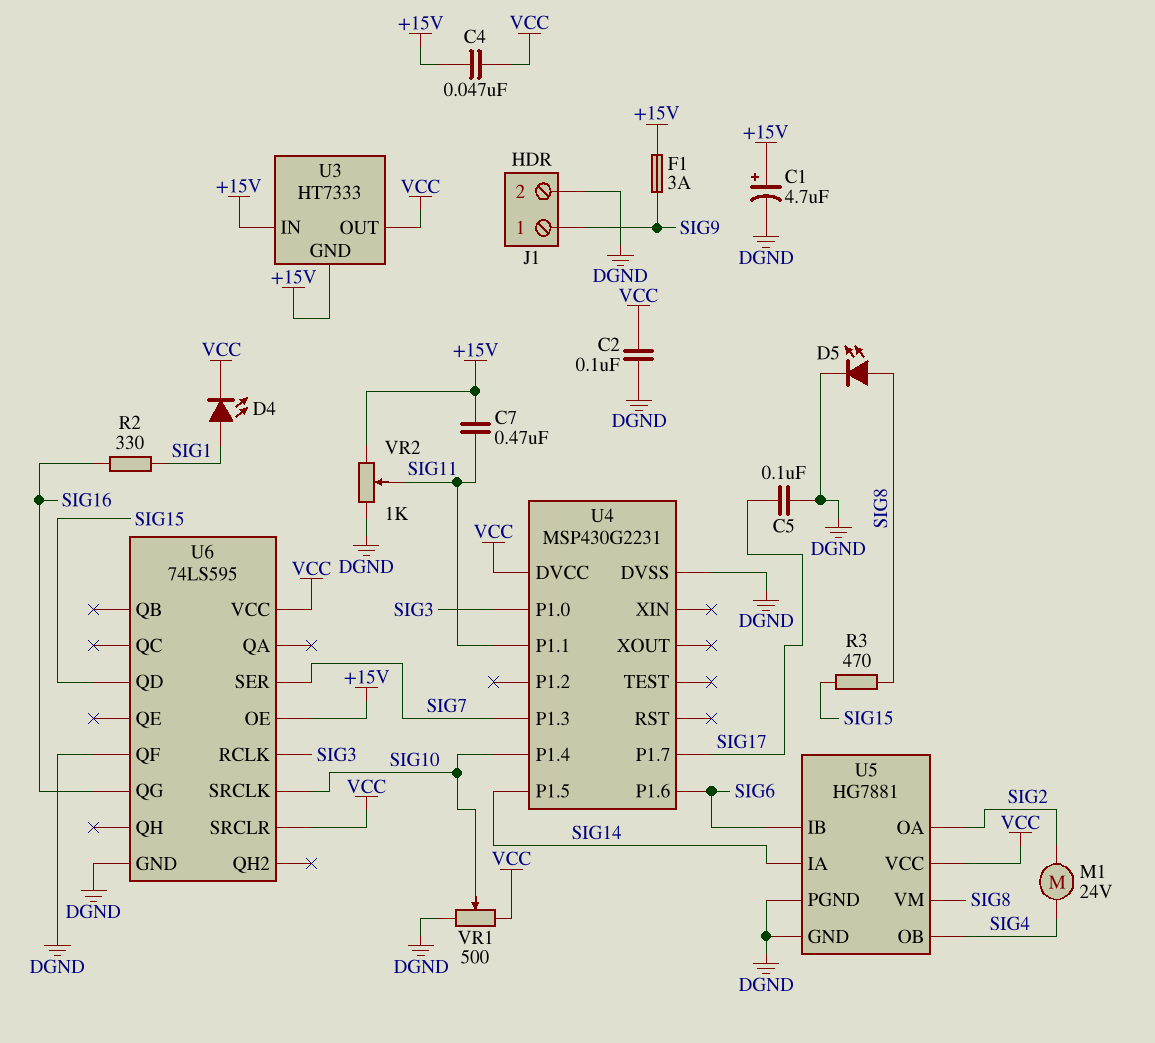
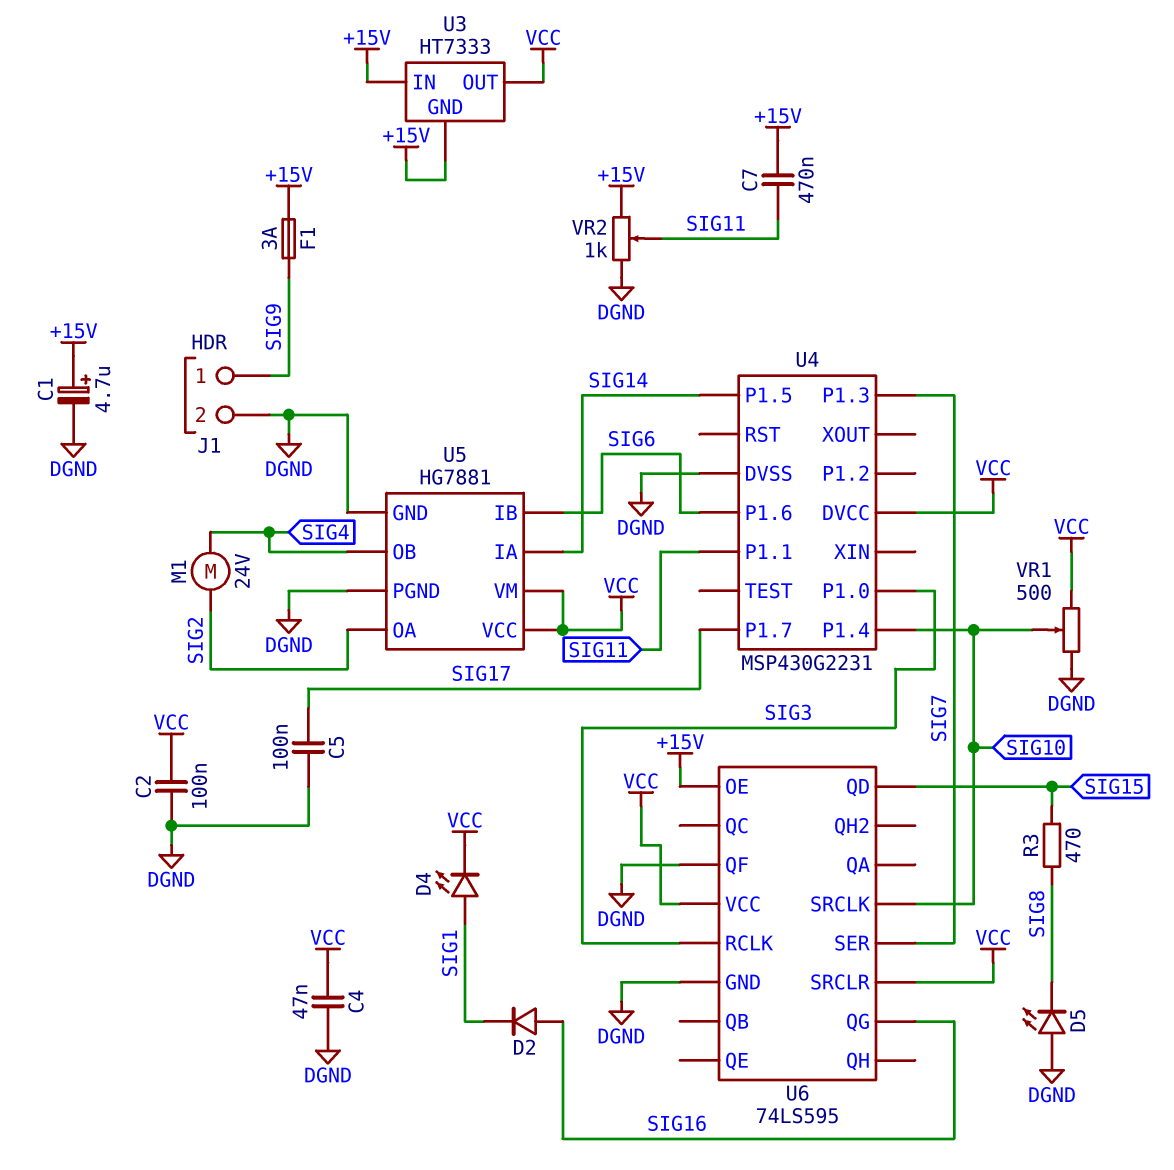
C4: 47nF (+15V, VCC) -> 47nF (DGND, VCC)
D2: none -> diode (A SIG16, K SIG1)
D5: LED (A SIG8, K DGND) -> LED (A DGND, K SIG8)
R2: 330 (SIG1, SIG16) -> none
U5 pin VM: SIG8 -> VCC

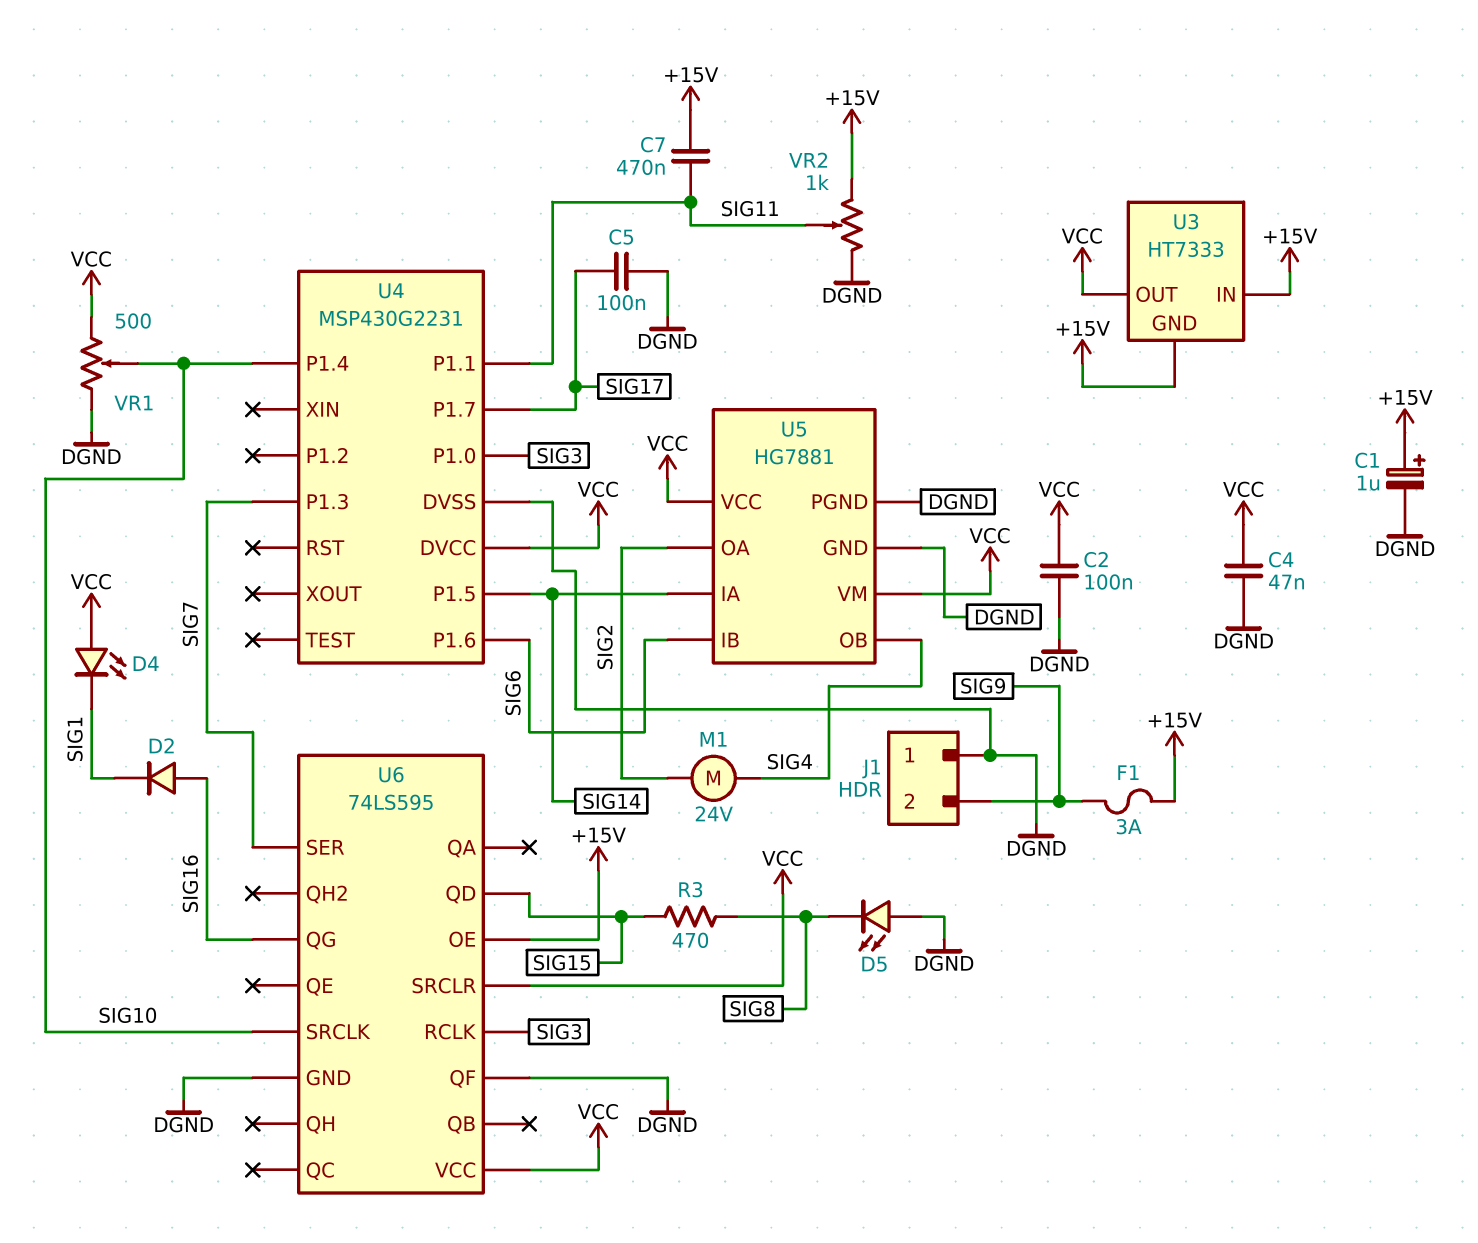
C1: 4.7uF (plus +15V, minus DGND) -> 1uF (plus +15V, minus DGND)
D4: LED (A SIG1, K VCC) -> LED (A VCC, K SIG1)
J1 pin 1: SIG9 -> DGND
J1 pin 2: DGND -> SIG9

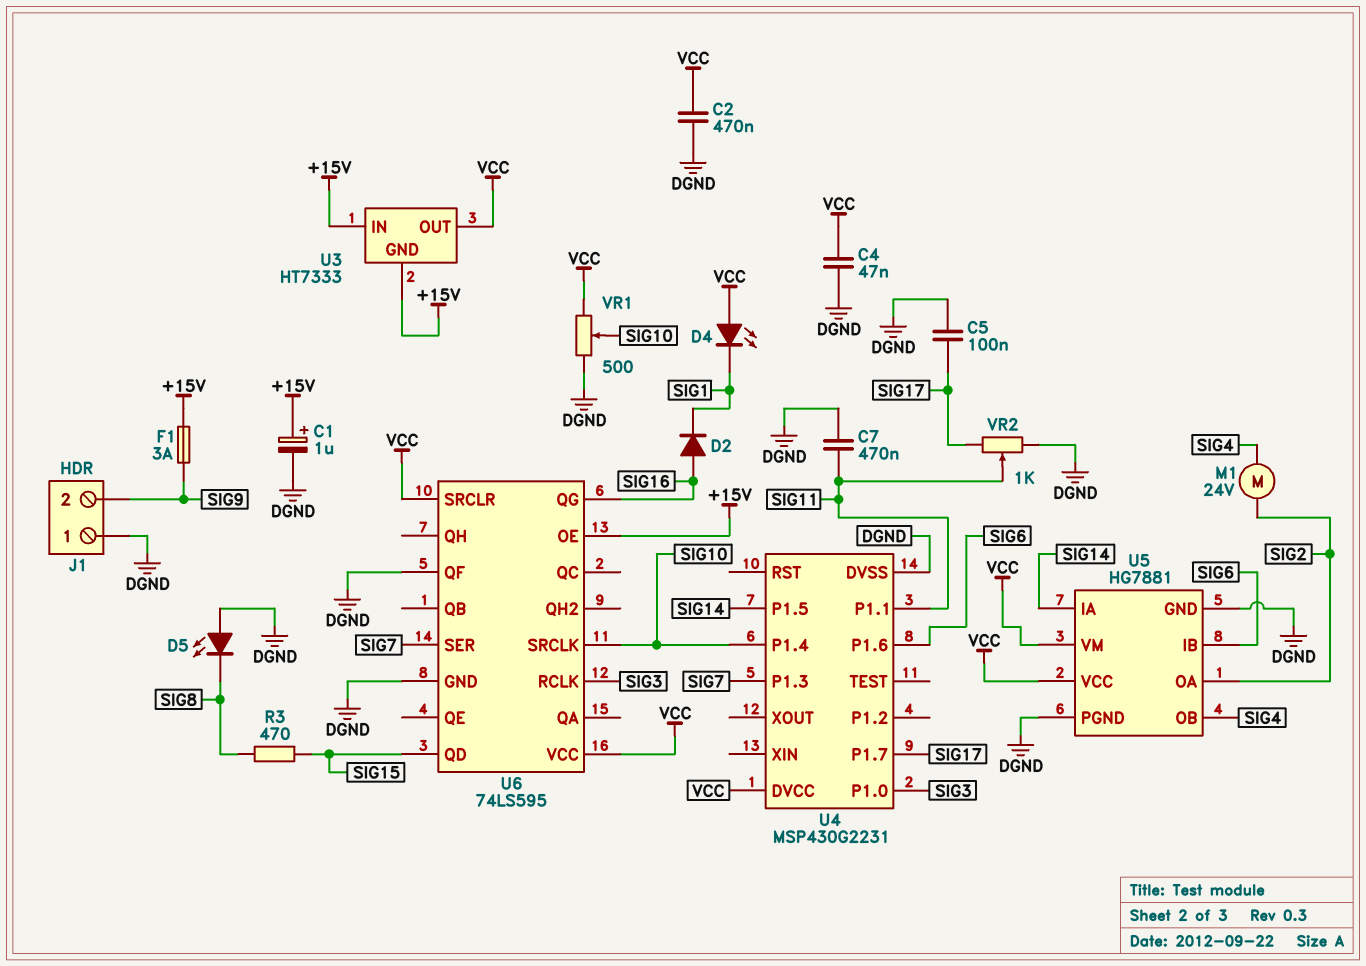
C2: 100nF (DGND, VCC) -> 470nF (DGND, VCC)
C7: 470nF (+15V, SIG11) -> 470nF (DGND, SIG11)
VR2: 1k (+15V, DGND, wiper SIG11) -> 1k (DGND, SIG17, wiper SIG11)

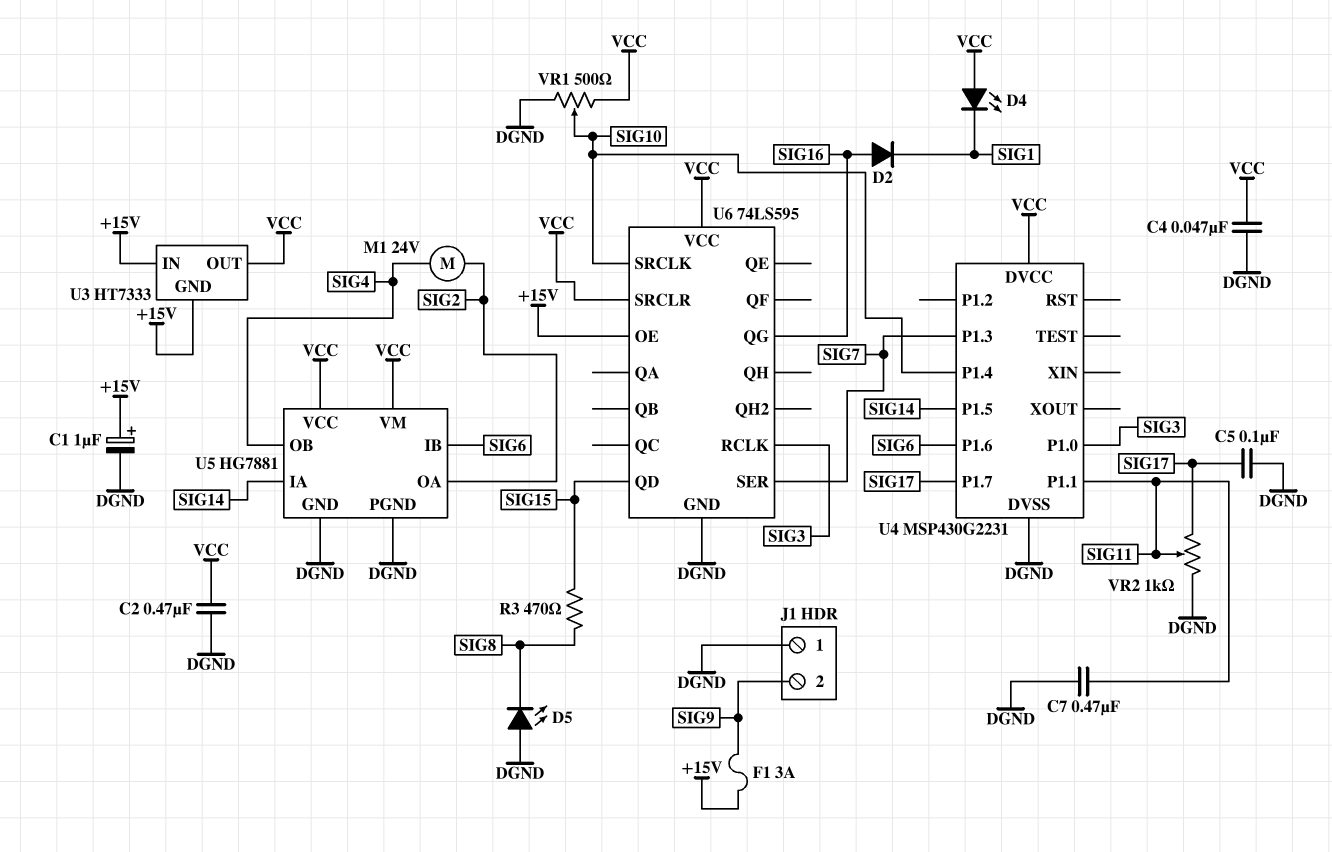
U6 pin QF: DGND -> none

